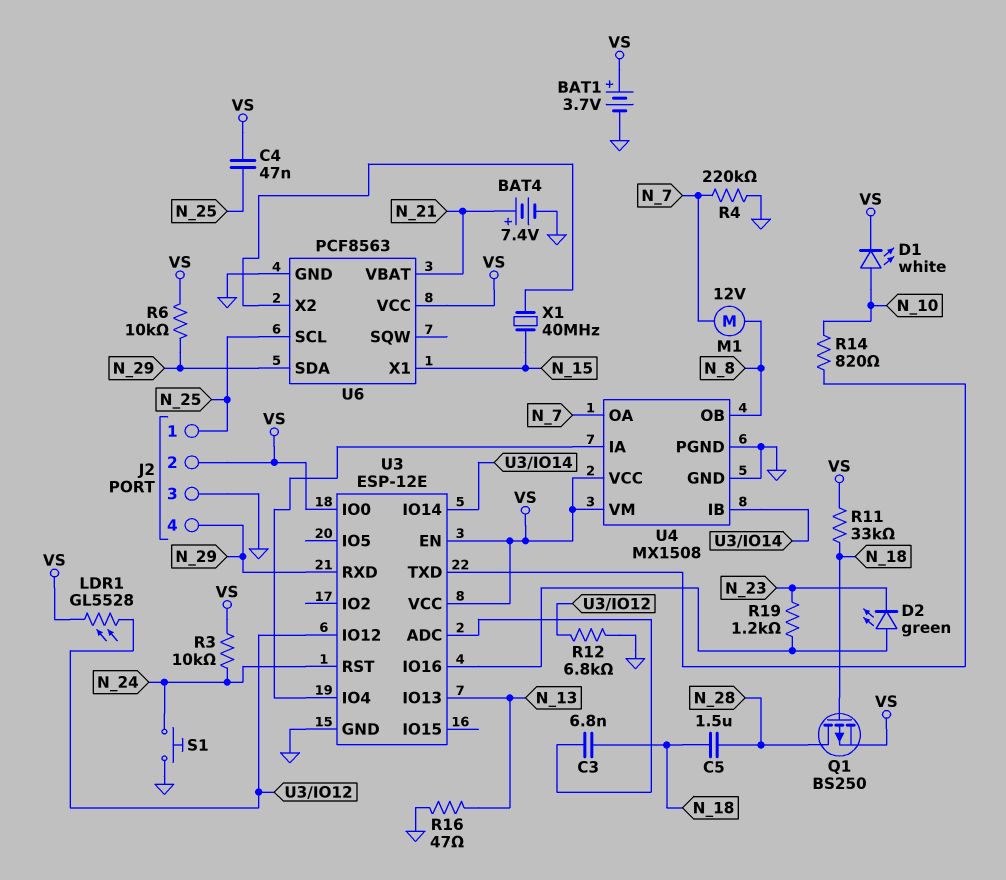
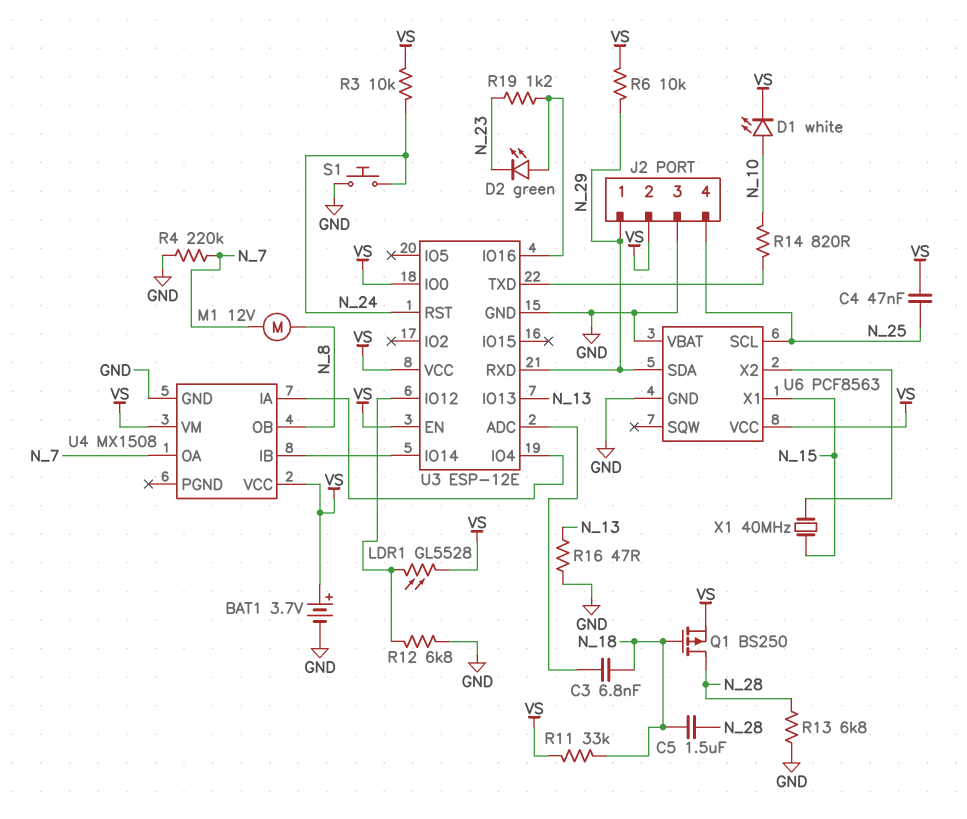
BAT4: 7.4V (plus N_21, minus GND) -> none
J2 pin 1: N_25 -> N_29
J2 pin 4: N_29 -> N_25
R13: none -> 6.8k (GND, N_28)
U4 pin PGND: GND -> none
U6 pin VBAT: N_21 -> GND

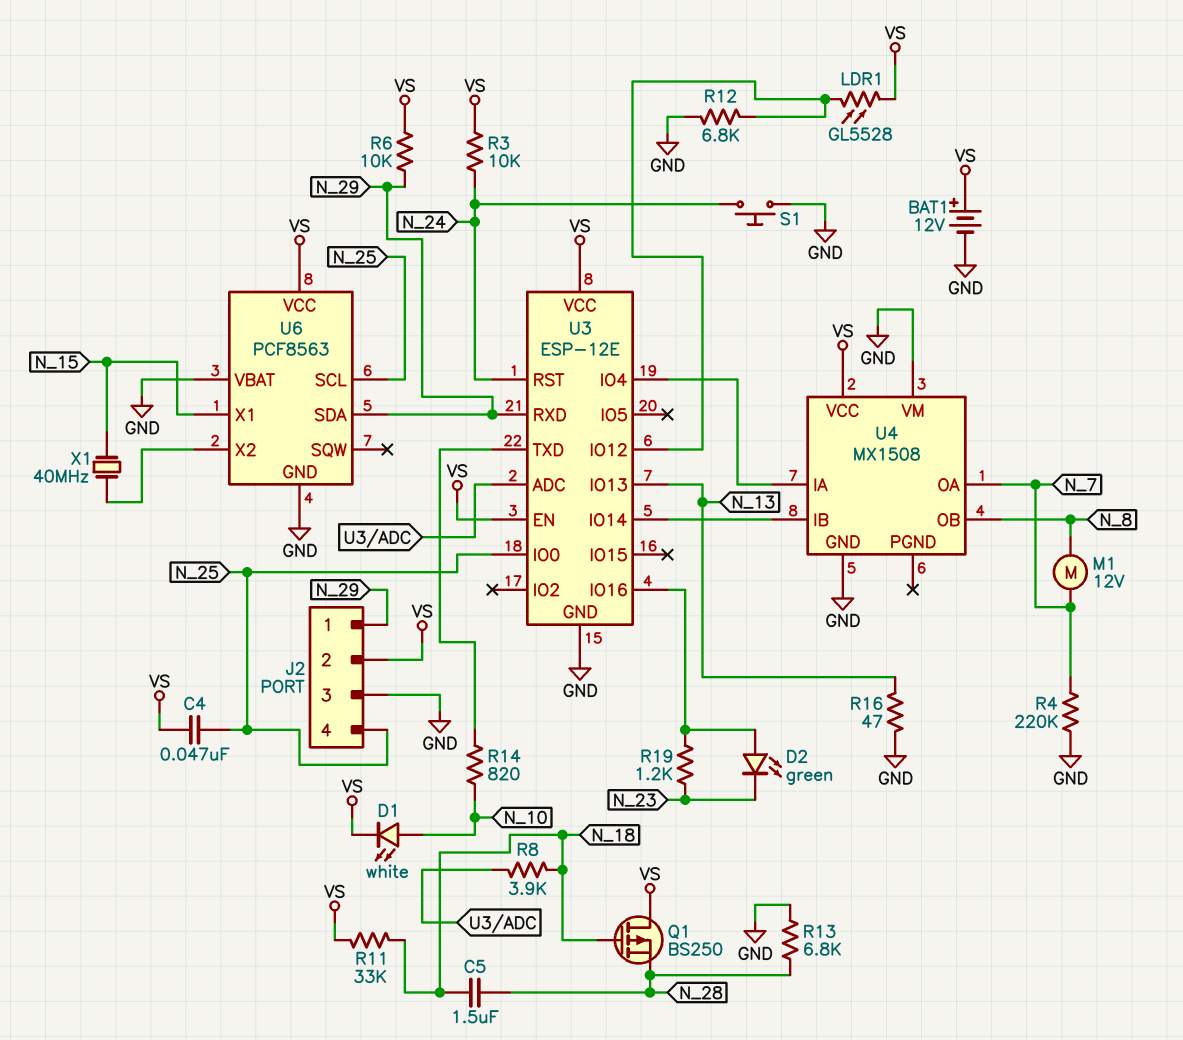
BAT1: 3.7V (plus VS, minus GND) -> 12V (plus VS, minus GND)
C3: 6.8nF (N_18, U3/ADC) -> none
Q1: PMOS BS250 (G N_18, D N_28, S VS) -> PMOS BS250 (G N_18, D VS, S N_28)
R8: none -> 3.9k (N_18, U3/ADC)
U3 pin IO0: VS -> N_25
U4 pin VM: VS -> GND

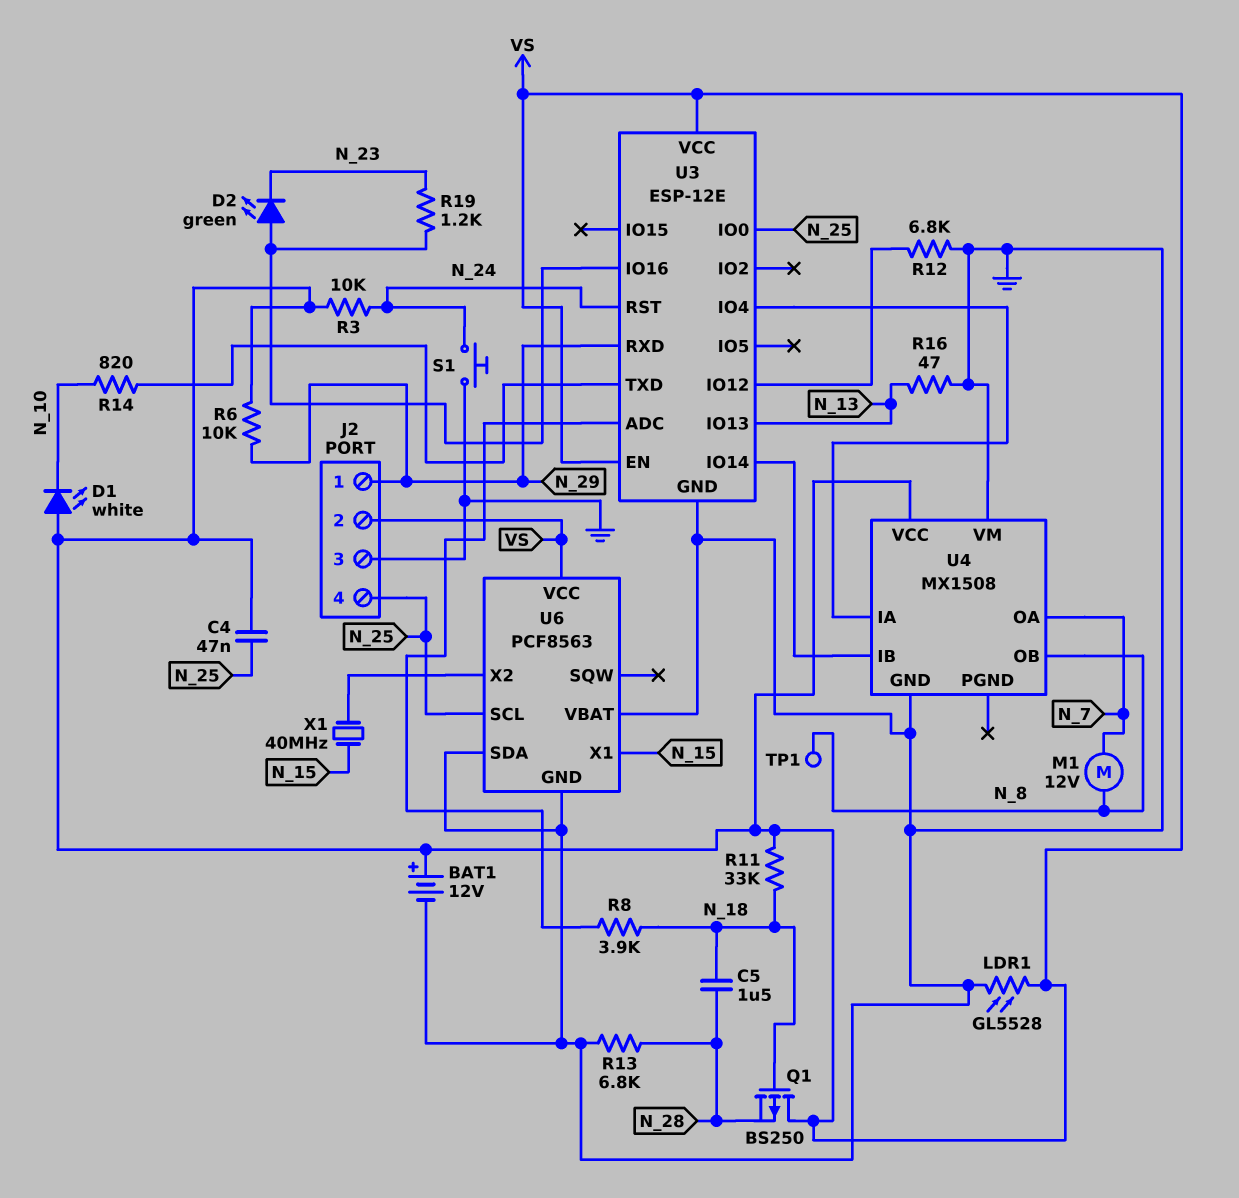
D1: LED white (A N_10, K VS) -> LED white (A VS, K N_10)
LDR1: GL5528 (U3/IO12, VS) -> GL5528 (GND, VS)
R4: 220k (GND, N_7) -> none
TP1: none -> test point (N_8)
U6 pin SDA: N_29 -> GND

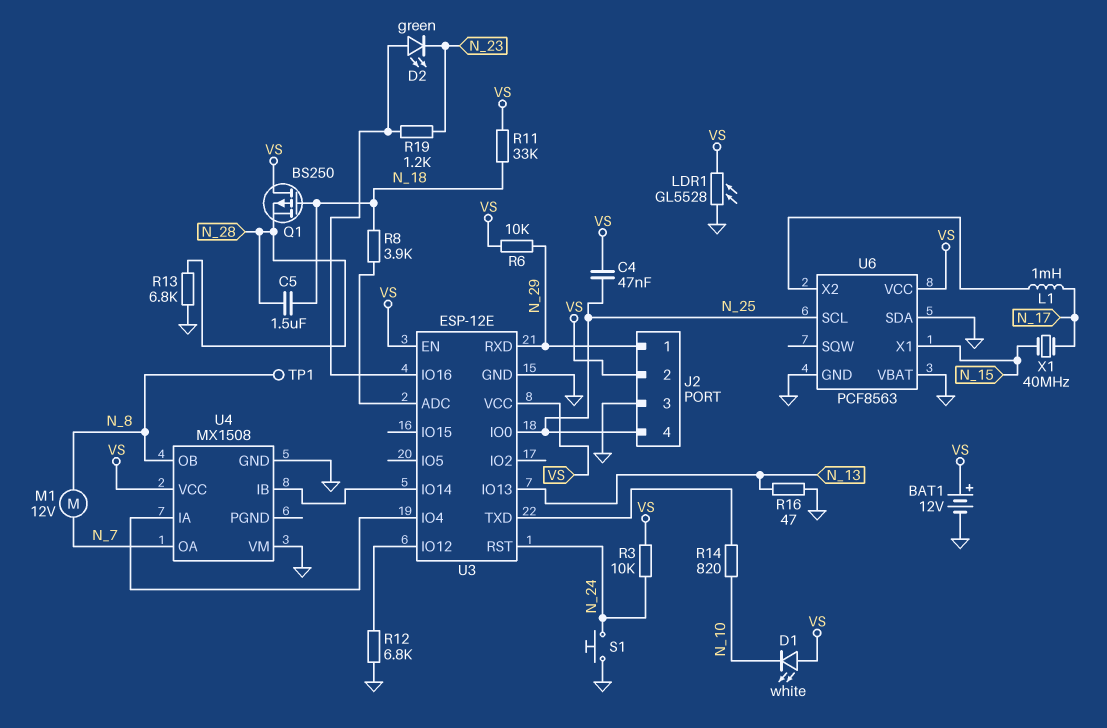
L1: none -> 1mH (N_17, U6/X2)
X1: 40MHz (N_15, U6/X2) -> 40MHz (N_15, N_17)

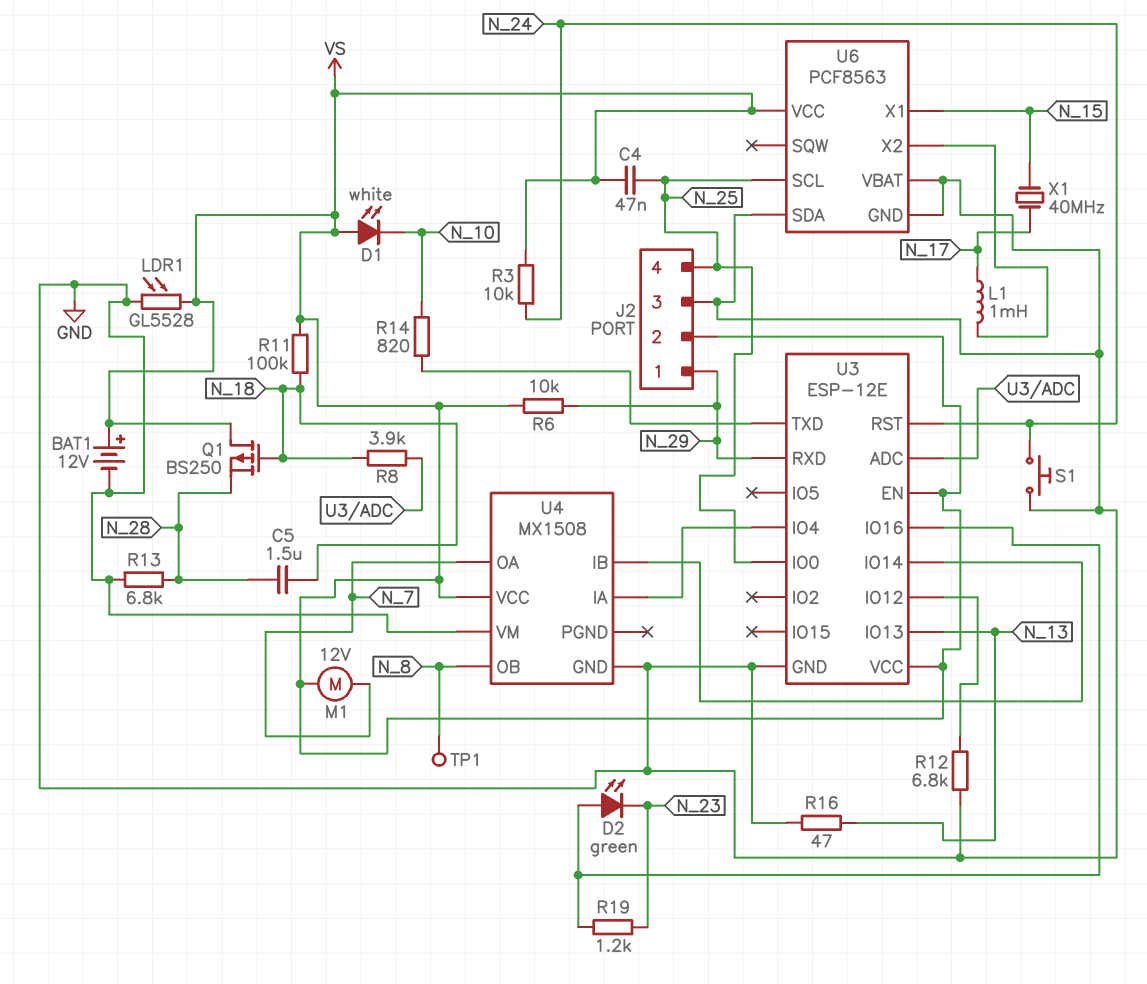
M1: motor 12V (N_7, N_8) -> motor 12V (N_7, VS)
R11: 33k (N_18, VS) -> 100k (N_18, VS)

